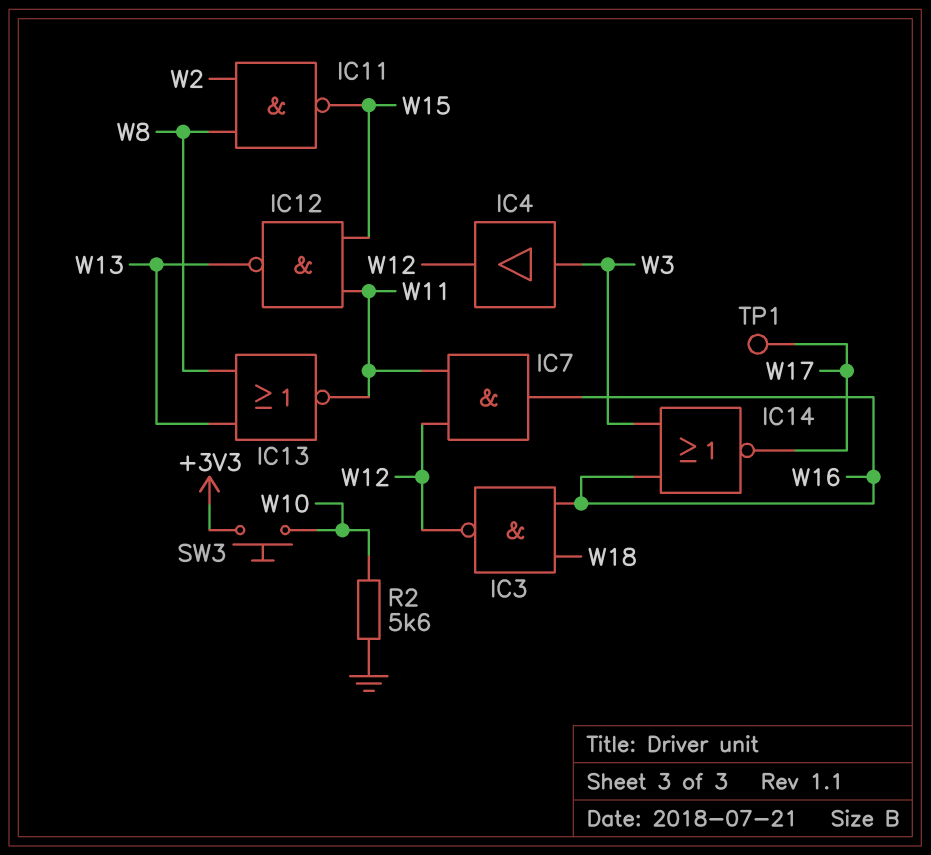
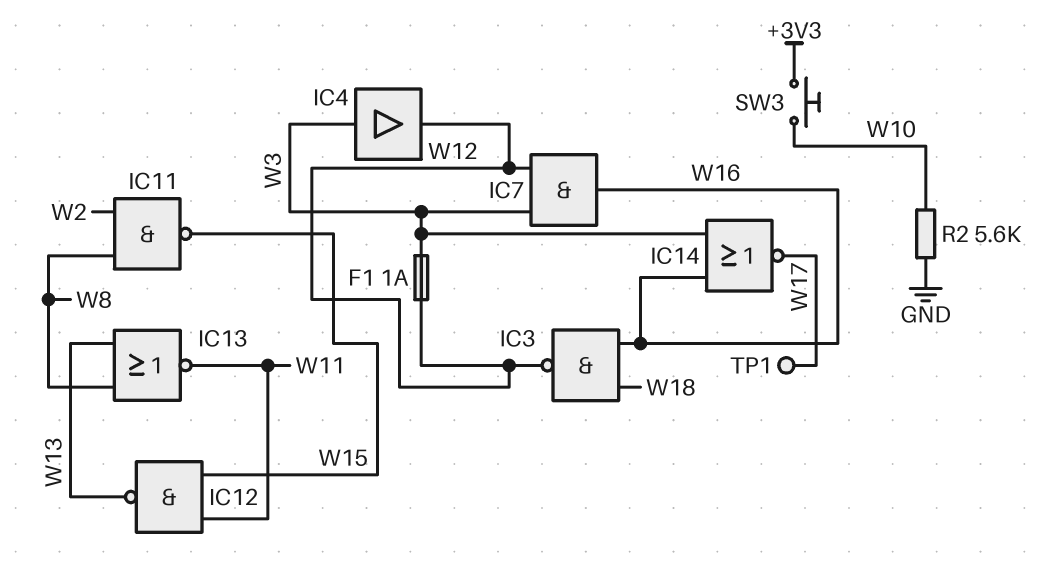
F1: none -> 1A (W3, W12)
IC7: AND (in W11, in W12, out W16) -> AND (in W3, in W12, out W16)

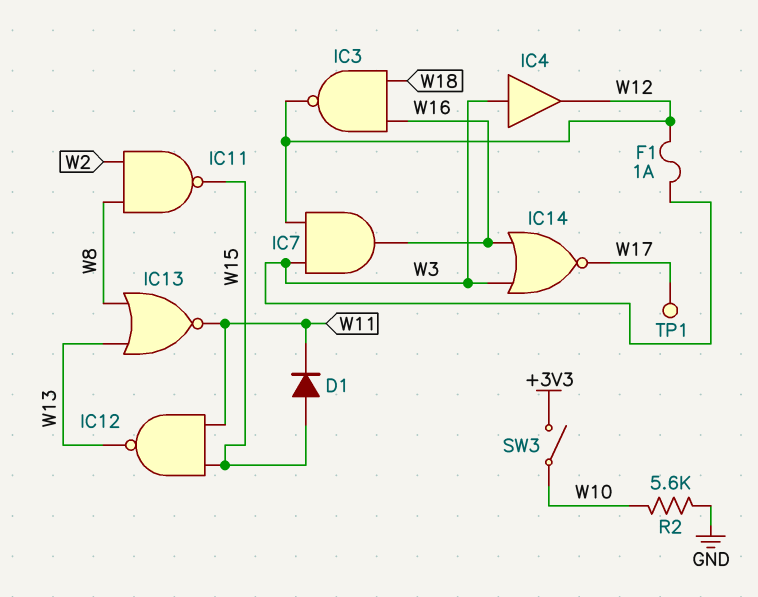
D1: none -> diode (A W15, K W11)
SW3: button (+3V3, W10) -> switch (+3V3, W10)

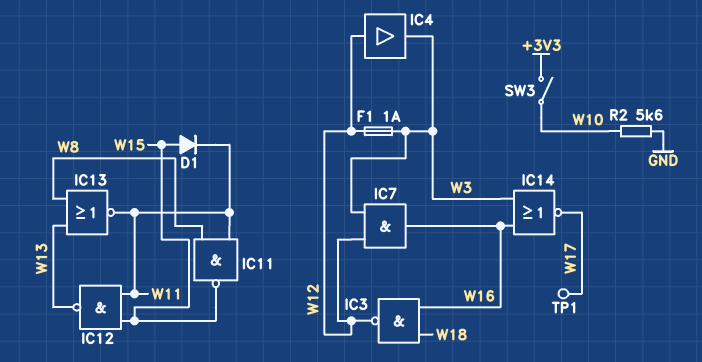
IC4: buffer (in W3, out W12) -> buffer (in W12, out W3)
IC11: NAND (in W2, in W8, out W15) -> NAND (in W8, in W11, out W15)

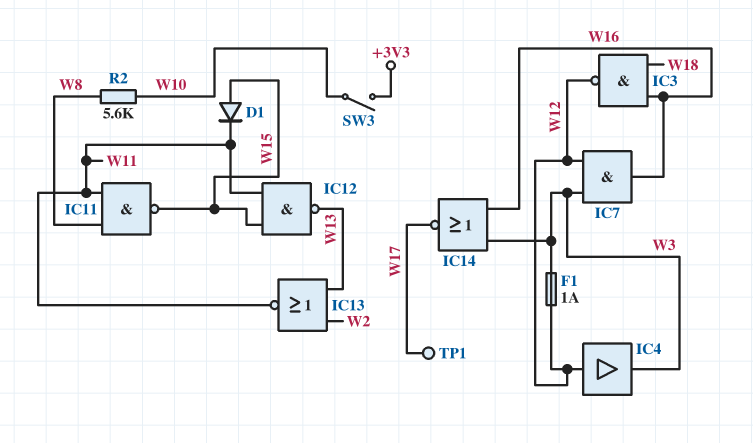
IC13: NOR (in W8, in W13, out W11) -> NOR (in W2, in W13, out W11)
R2: 5.6k (GND, W10) -> 5.6k (W8, W10)

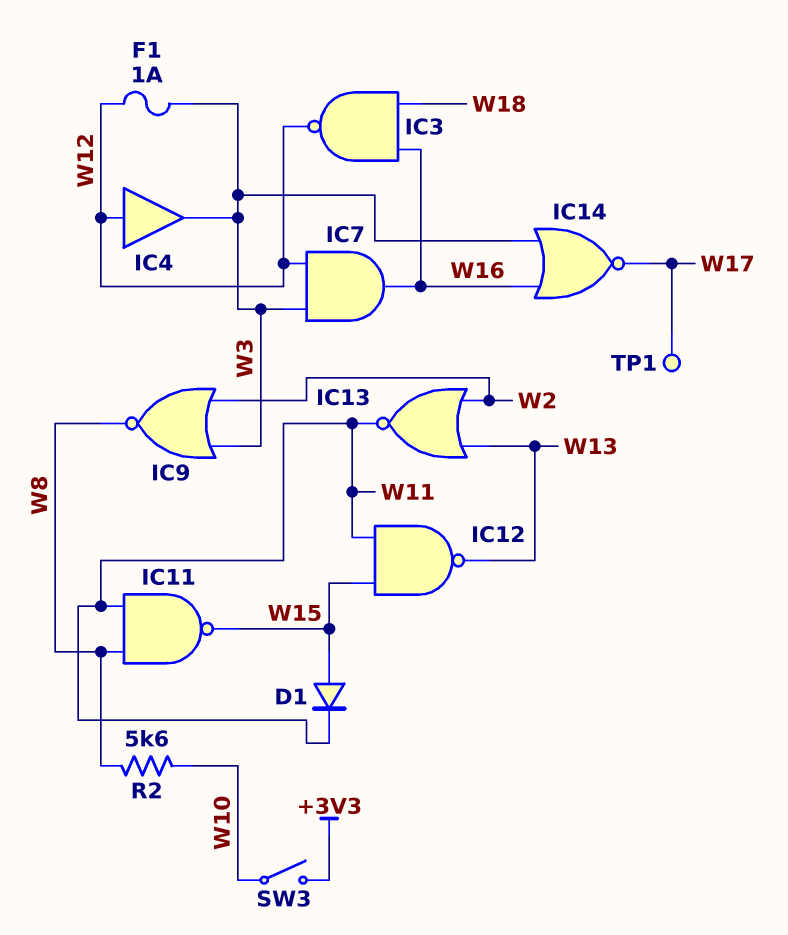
IC9: none -> NOR (in W2, in W3, out W8)

